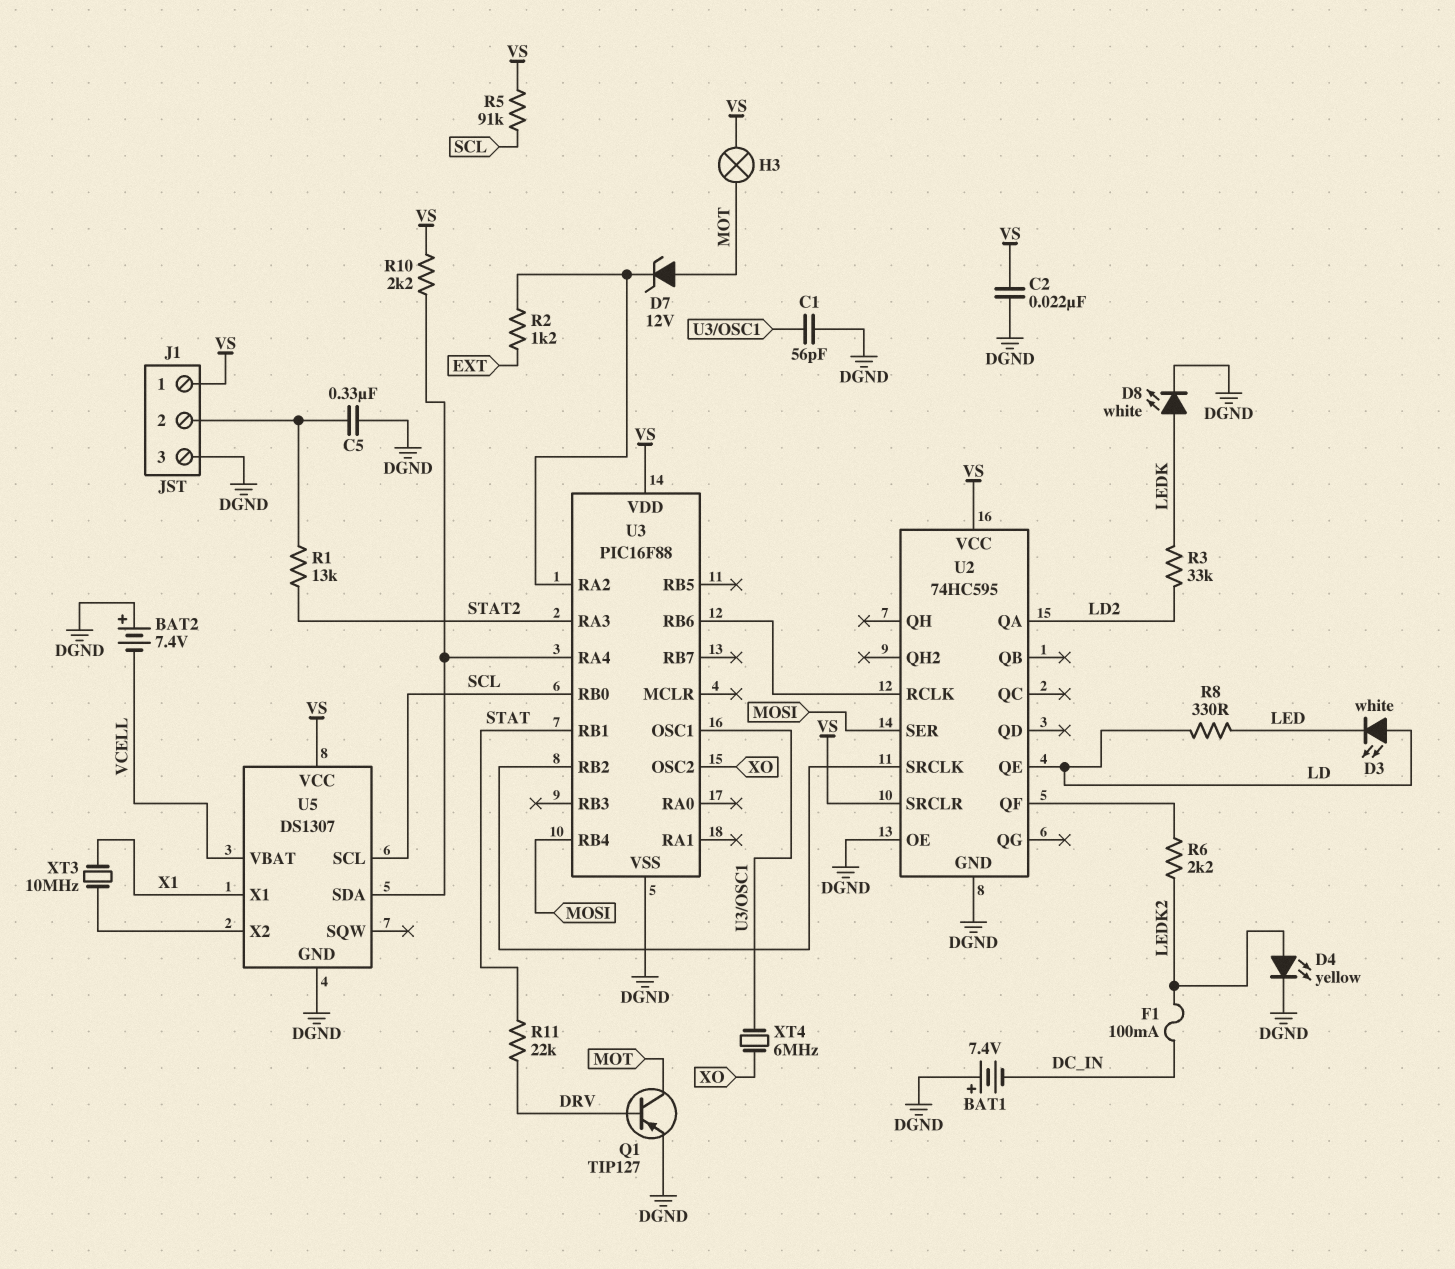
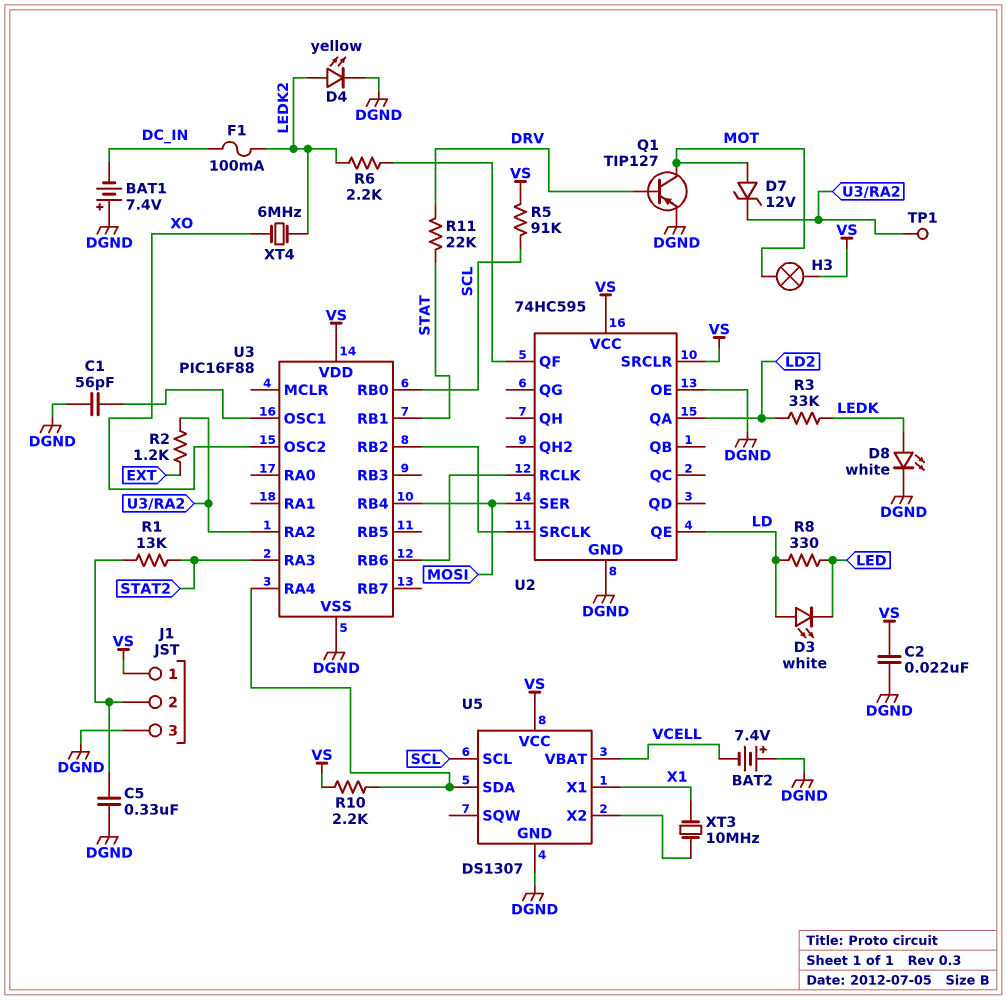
TP1: none -> test point (U3/RA2)
XT4: 6MHz (U3/OSC1, XO) -> 6MHz (LEDK2, XO)

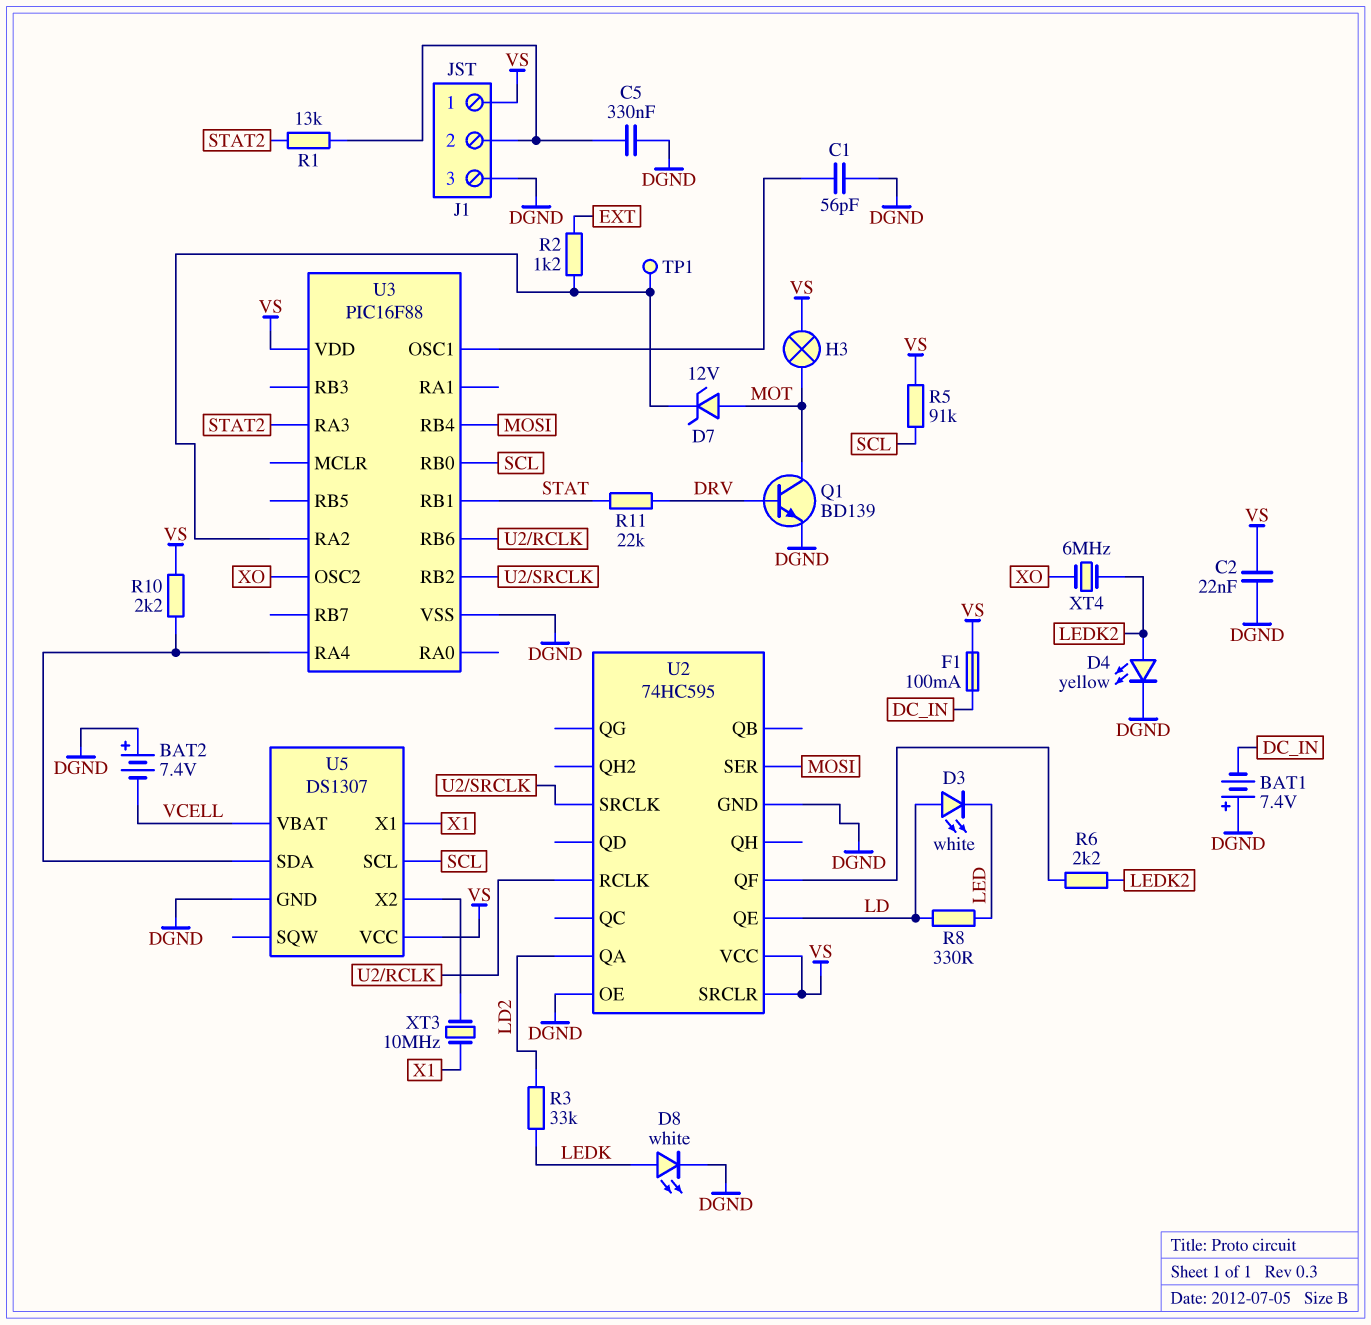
F1: 100mA (DC_IN, LEDK2) -> 100mA (DC_IN, VS)
Q1: PNP TIP127 (B DRV, C MOT, E DGND) -> NPN BD139 (B DRV, C MOT, E DGND)

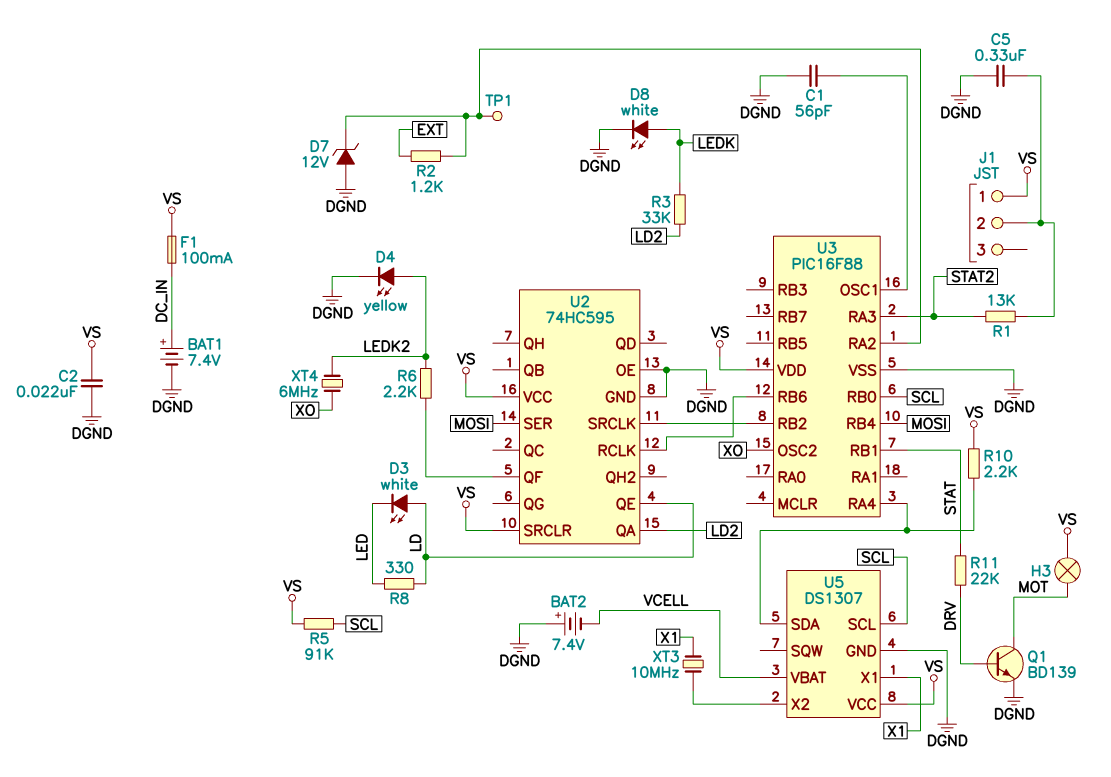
BAT1: 7.4V (plus DGND, minus DC_IN) -> 7.4V (plus DC_IN, minus DGND)
D7: zener 12V (A MOT, K U3/RA2) -> zener 12V (A DGND, K U3/RA2)
J1 pin 3: DGND -> none

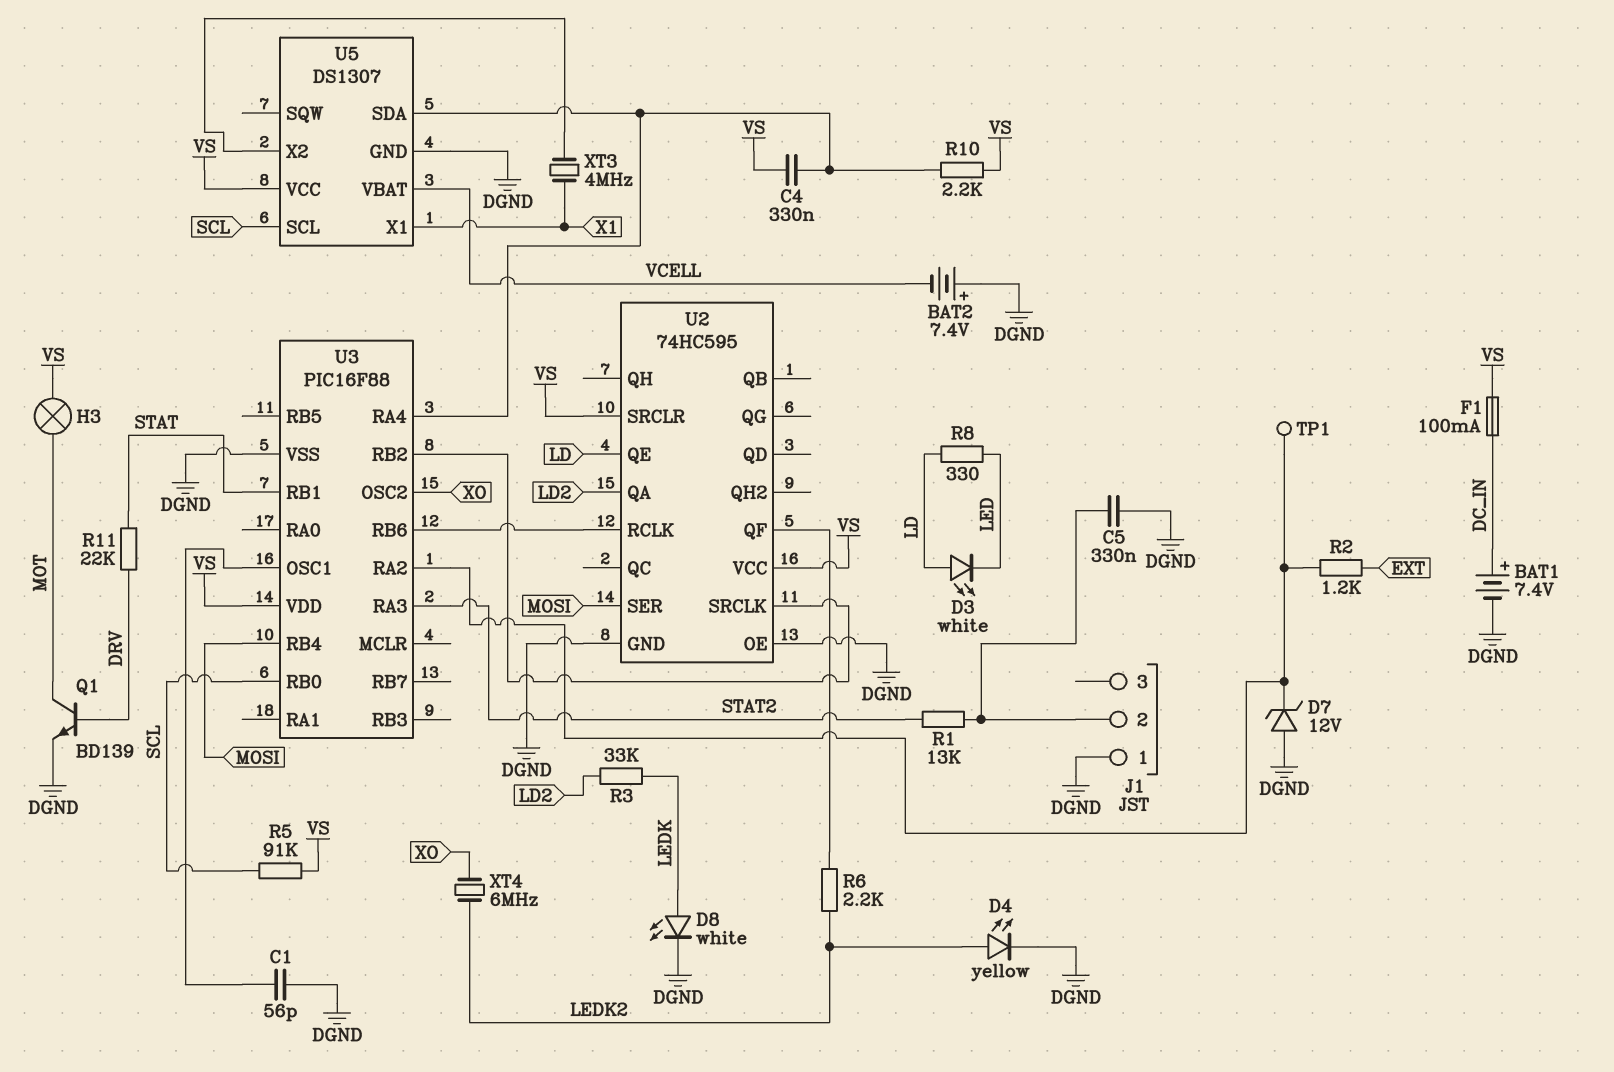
C2: 22nF (DGND, VS) -> none
C4: none -> 330nF (U3/RA4, VS)
J1 pin 1: VS -> DGND
XT3: 10MHz (U5/X2, X1) -> 4MHz (U5/X2, X1)

